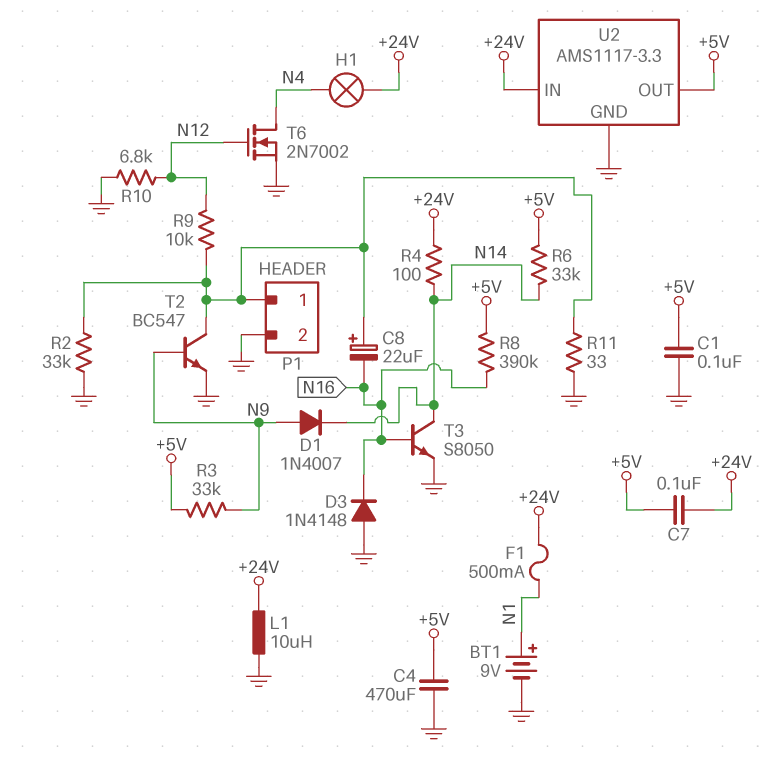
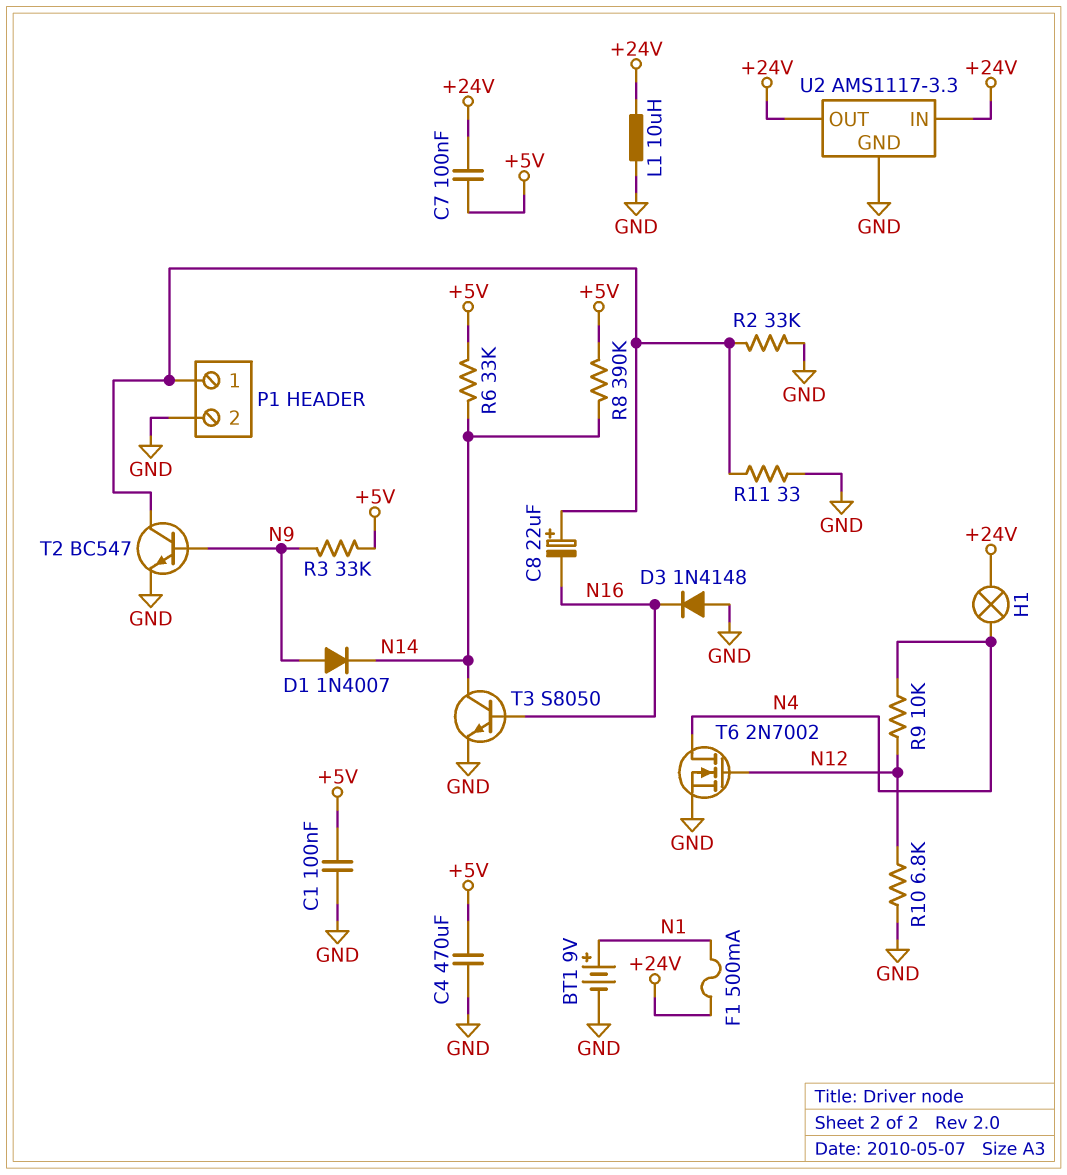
R4: 100 (+24V, N14) -> none
R8: 390k (+5V, N16) -> 390k (+5V, N14)
R9: 10k (N12, P1/1) -> 10k (N4, N12)
U2 pin OUT: +5V -> +24V

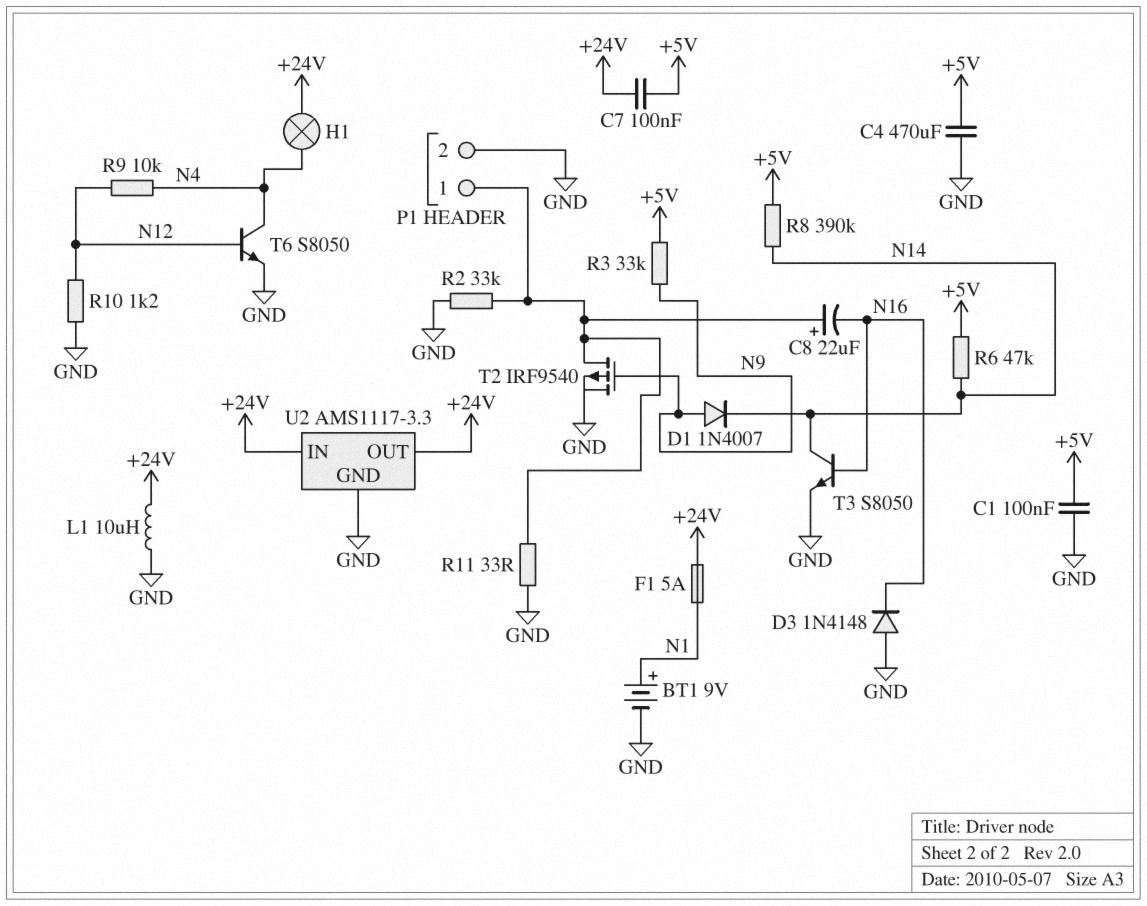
F1: 500mA (+24V, N1) -> 5A (+24V, N1)
R6: 33k (+5V, N14) -> 47k (+5V, N14)
R10: 6.8k (GND, N12) -> 1.2k (GND, N12)
T2: NPN BC547 (B N9, C P1/1, E GND) -> PMOS IRF9540 (G N9, D P1/1, S GND)
T6: NMOS 2N7002 (G N12, D N4, S GND) -> NPN S8050 (B N12, C N4, E GND)

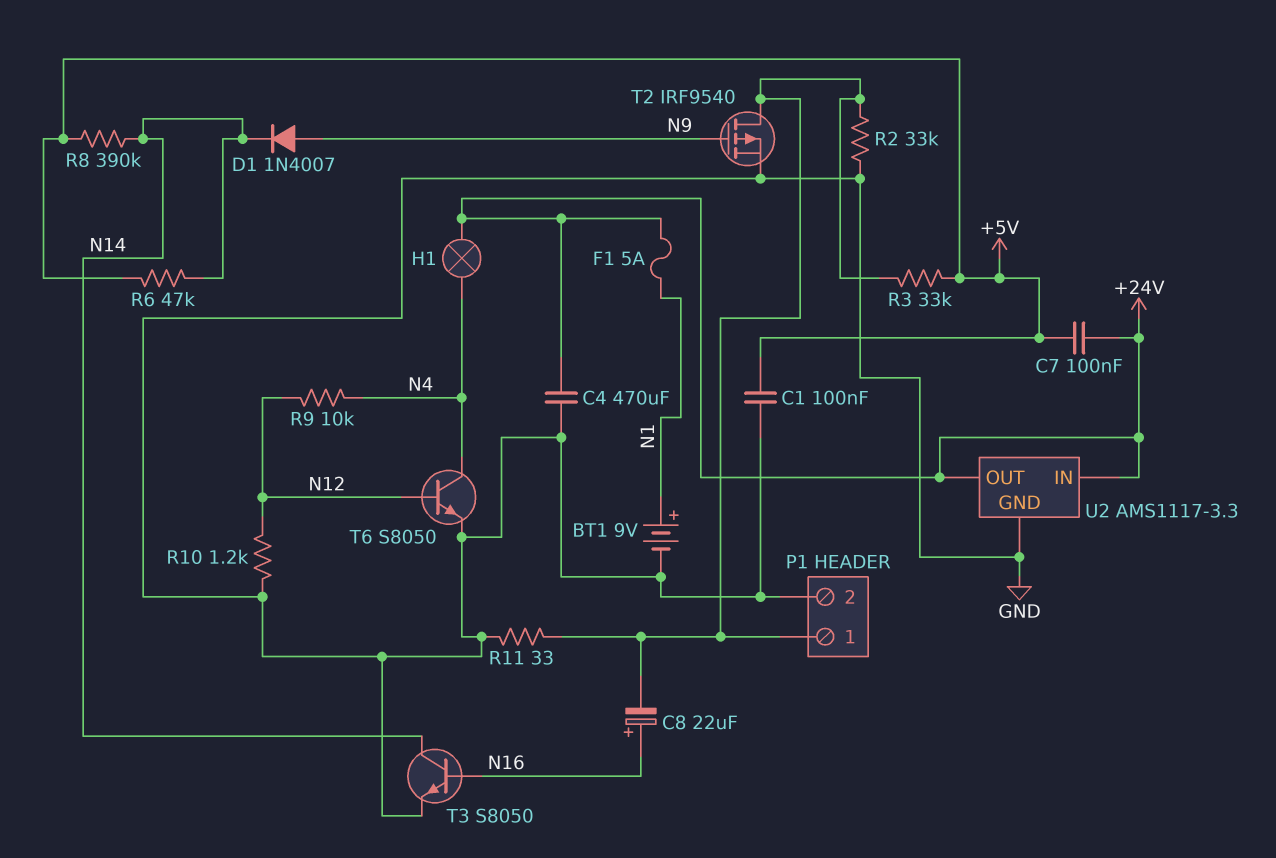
C4: 470uF (+5V, GND) -> 470uF (+24V, GND)
C8: 22uF (plus P1/1, minus N16) -> 22uF (plus N16, minus P1/1)
D3: diode 1N4148 (A GND, K N16) -> none
L1: 10uH (+24V, GND) -> none
R3: 33k (+5V, N9) -> 33k (+5V, P1/1)

